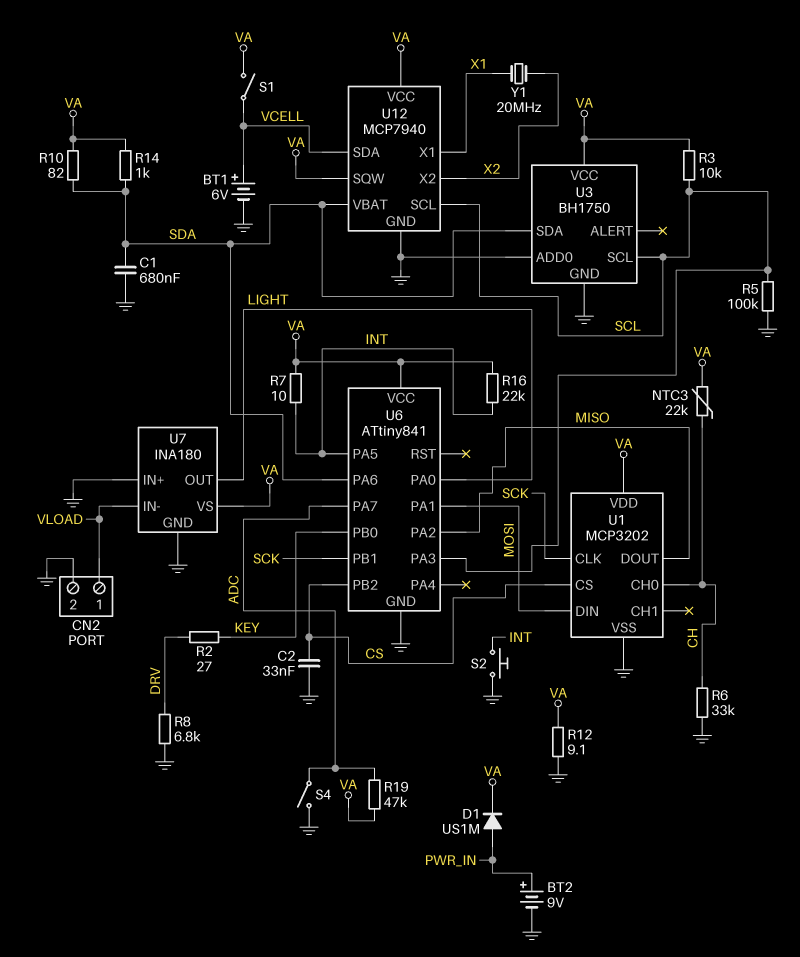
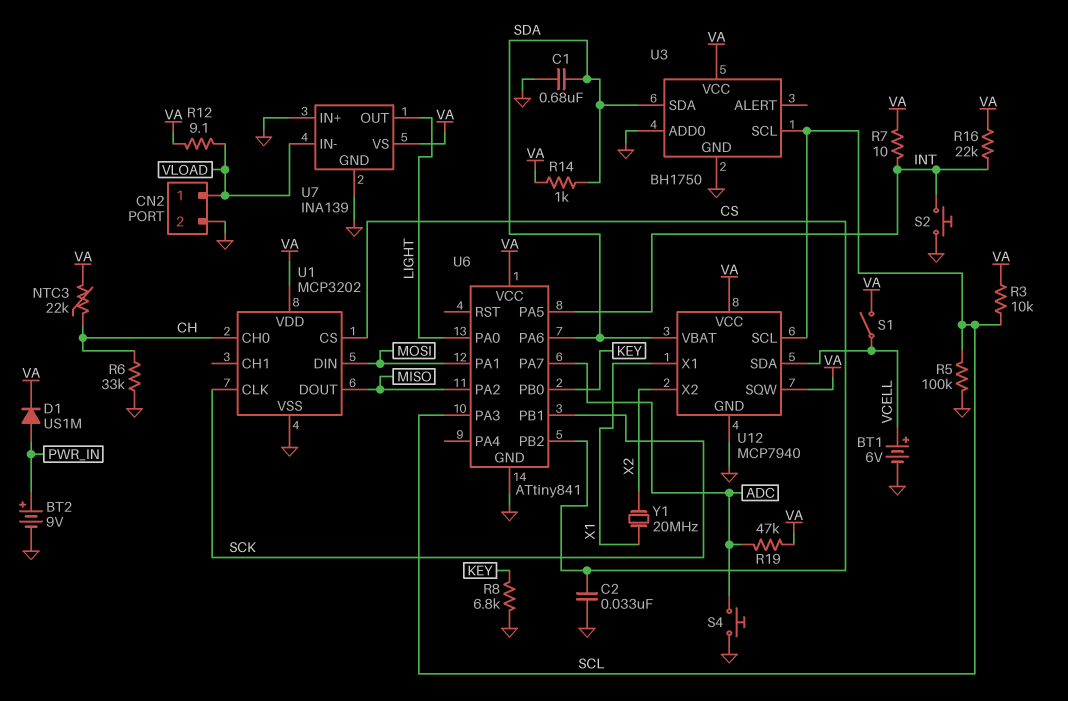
R2: 27 (DRV, KEY) -> none
R8: 6.8k (DRV, GND) -> 6.8k (GND, KEY)
R10: 82 (SDA, VA) -> none
R12: 9.1 (GND, VA) -> 9.1 (VA, VLOAD)
S4: switch (ADC, GND) -> button (ADC, GND)
U7: INA180 -> INA139

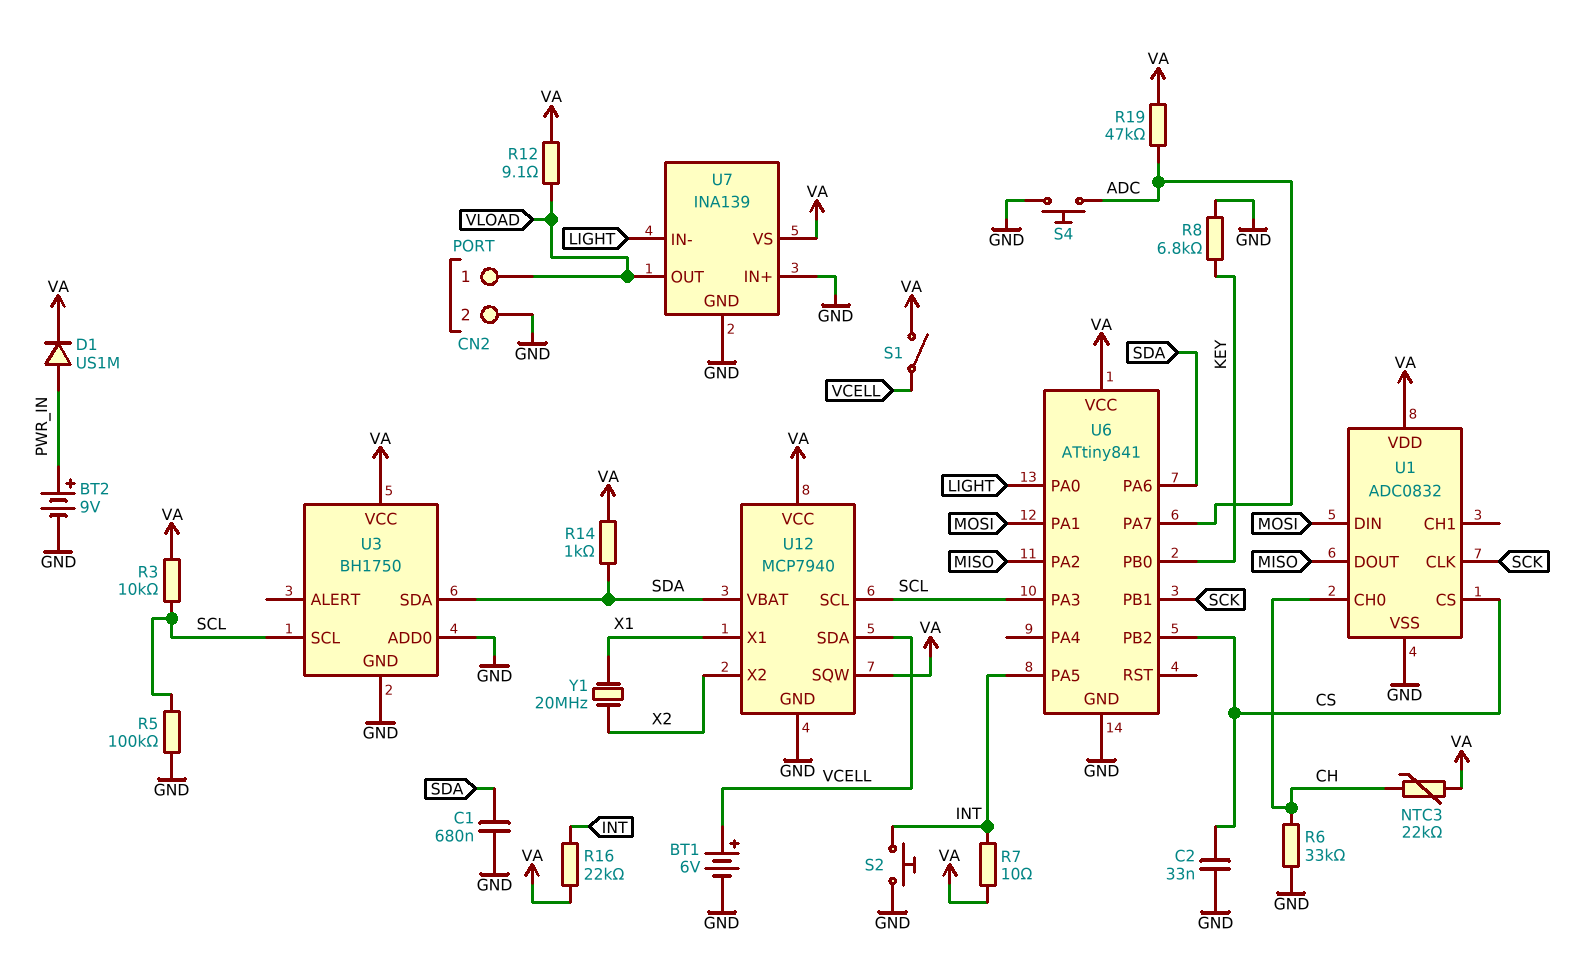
U1: MCP3202 -> ADC0832
U7 pin IN-: VLOAD -> LIGHT
U7 pin OUT: LIGHT -> VLOAD

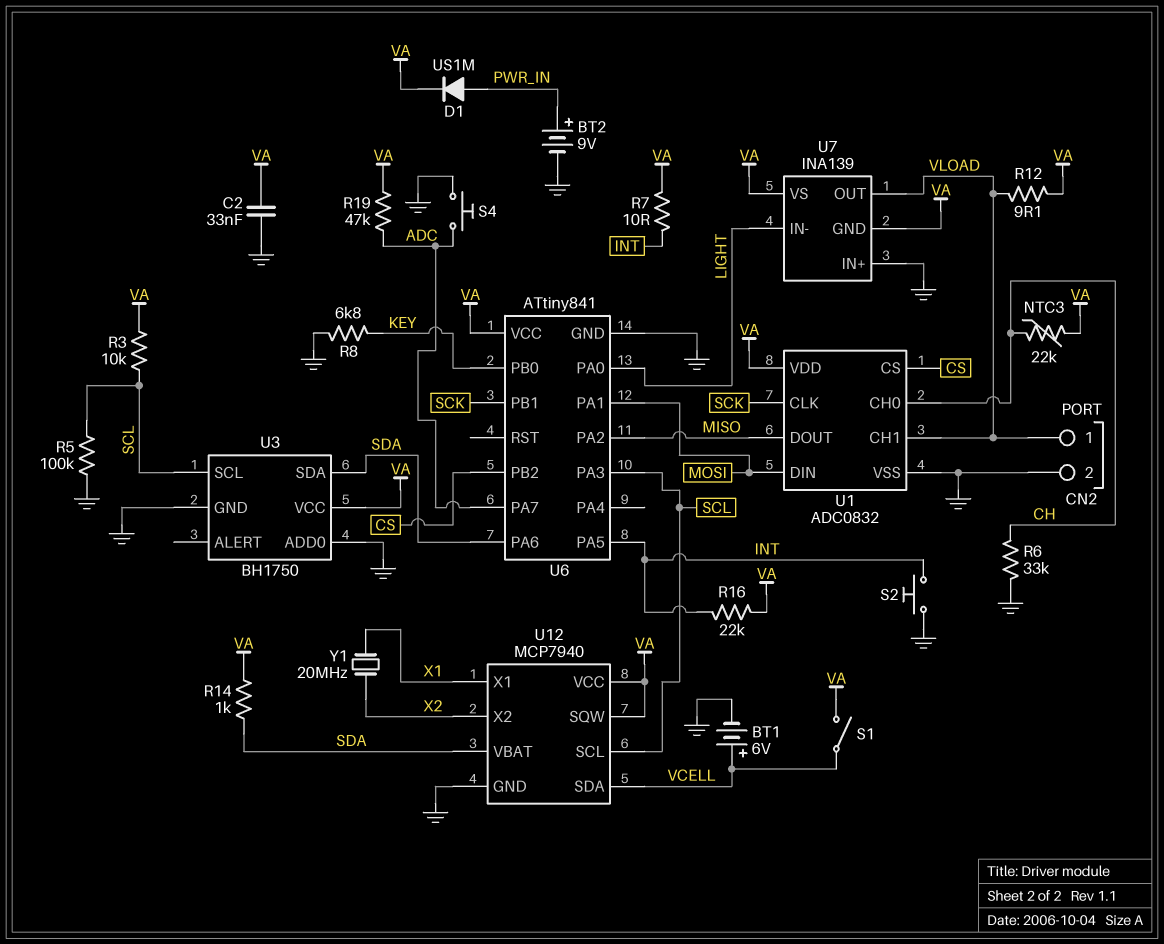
C1: 680nF (GND, SDA) -> none
C2: 33nF (CS, GND) -> 33nF (GND, VA)
U1 pin CH1: none -> VLOAD
U7 pin GND: GND -> VA

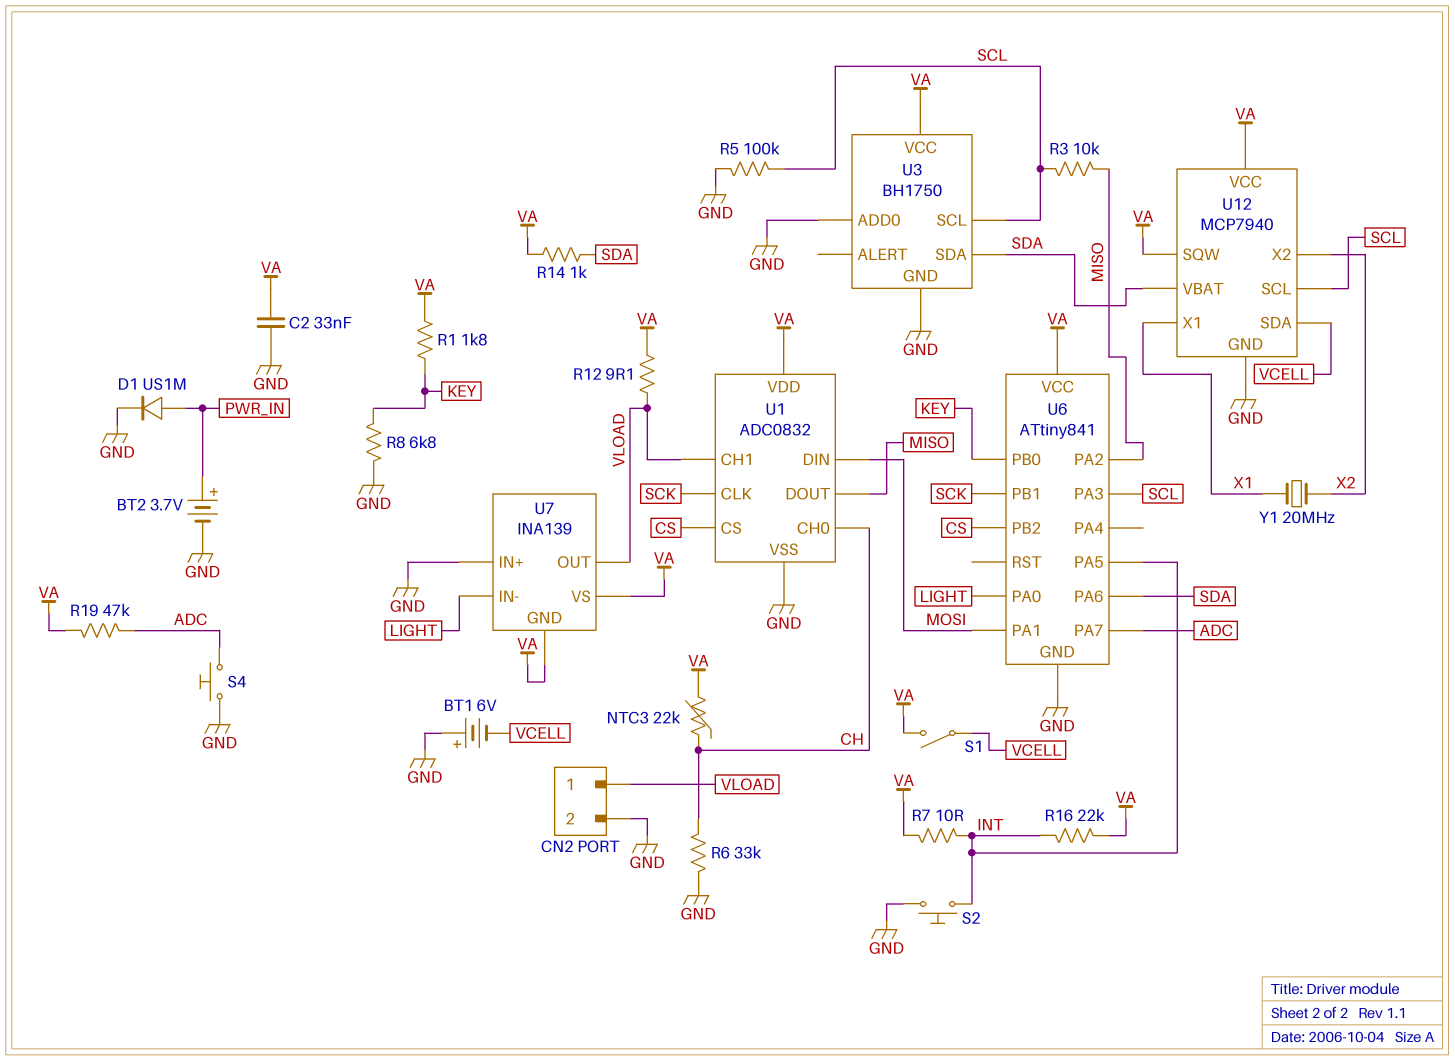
BT1: 6V (plus VCELL, minus GND) -> 6V (plus GND, minus VCELL)
BT2: 9V (plus PWR_IN, minus GND) -> 3.7V (plus PWR_IN, minus GND)
D1: diode US1M (A PWR_IN, K VA) -> diode US1M (A PWR_IN, K GND)
R1: none -> 1.8k (KEY, VA)
R3: 10k (SCL, VA) -> 10k (MISO, SCL)

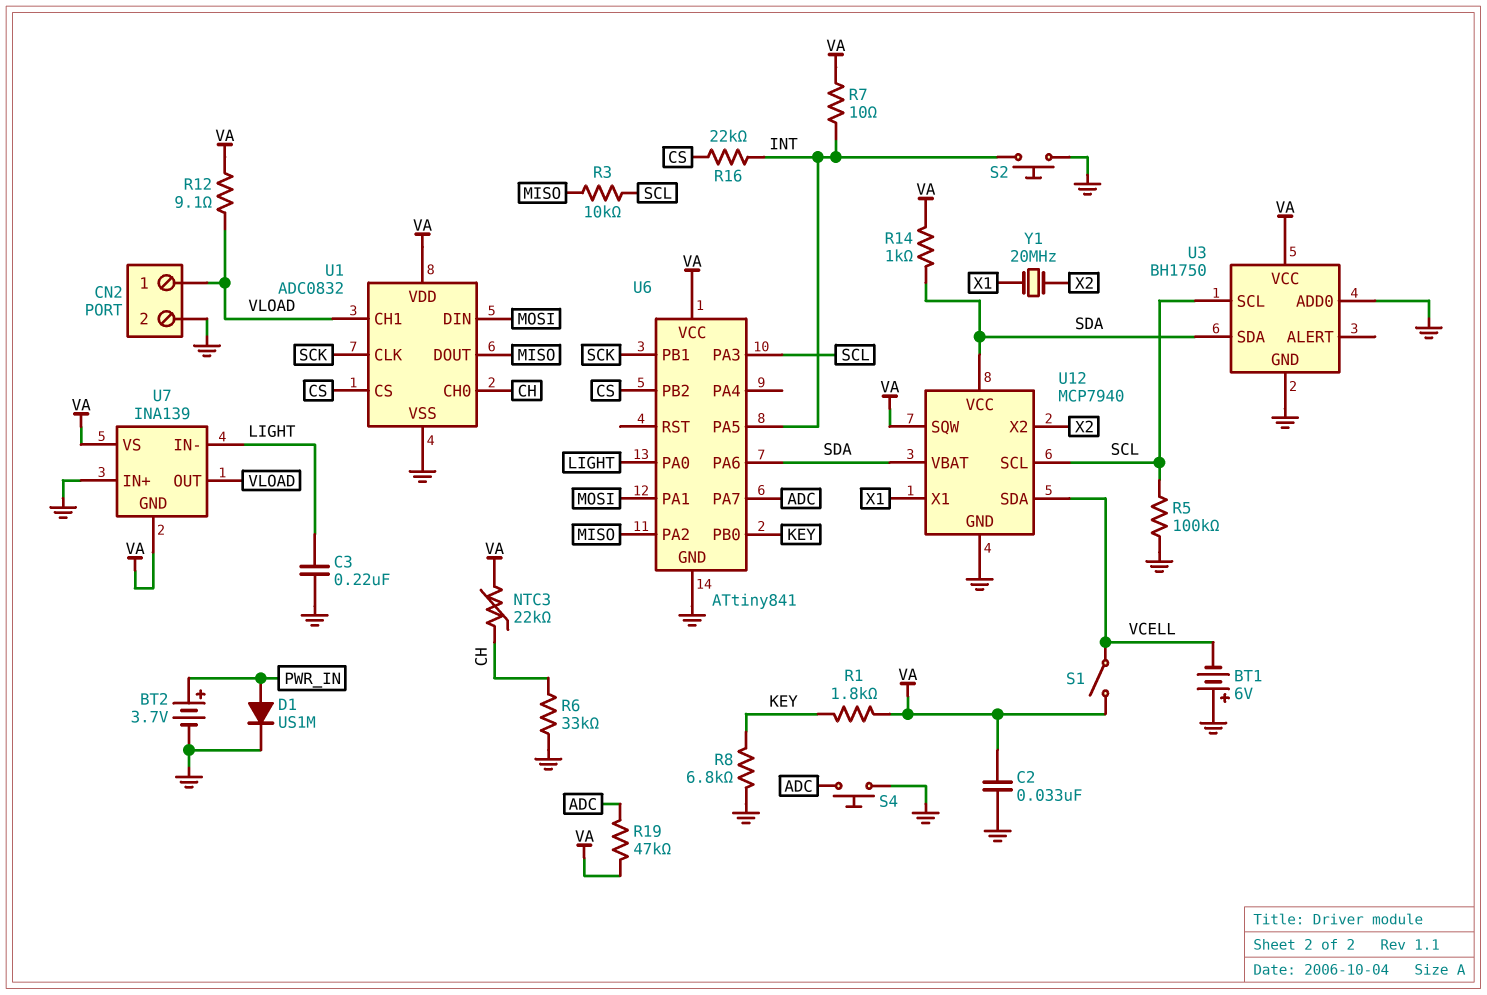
C3: none -> 220nF (GND, LIGHT)
R16: 22k (INT, VA) -> 22k (CS, INT)
U12 pin VCC: VA -> SDA

